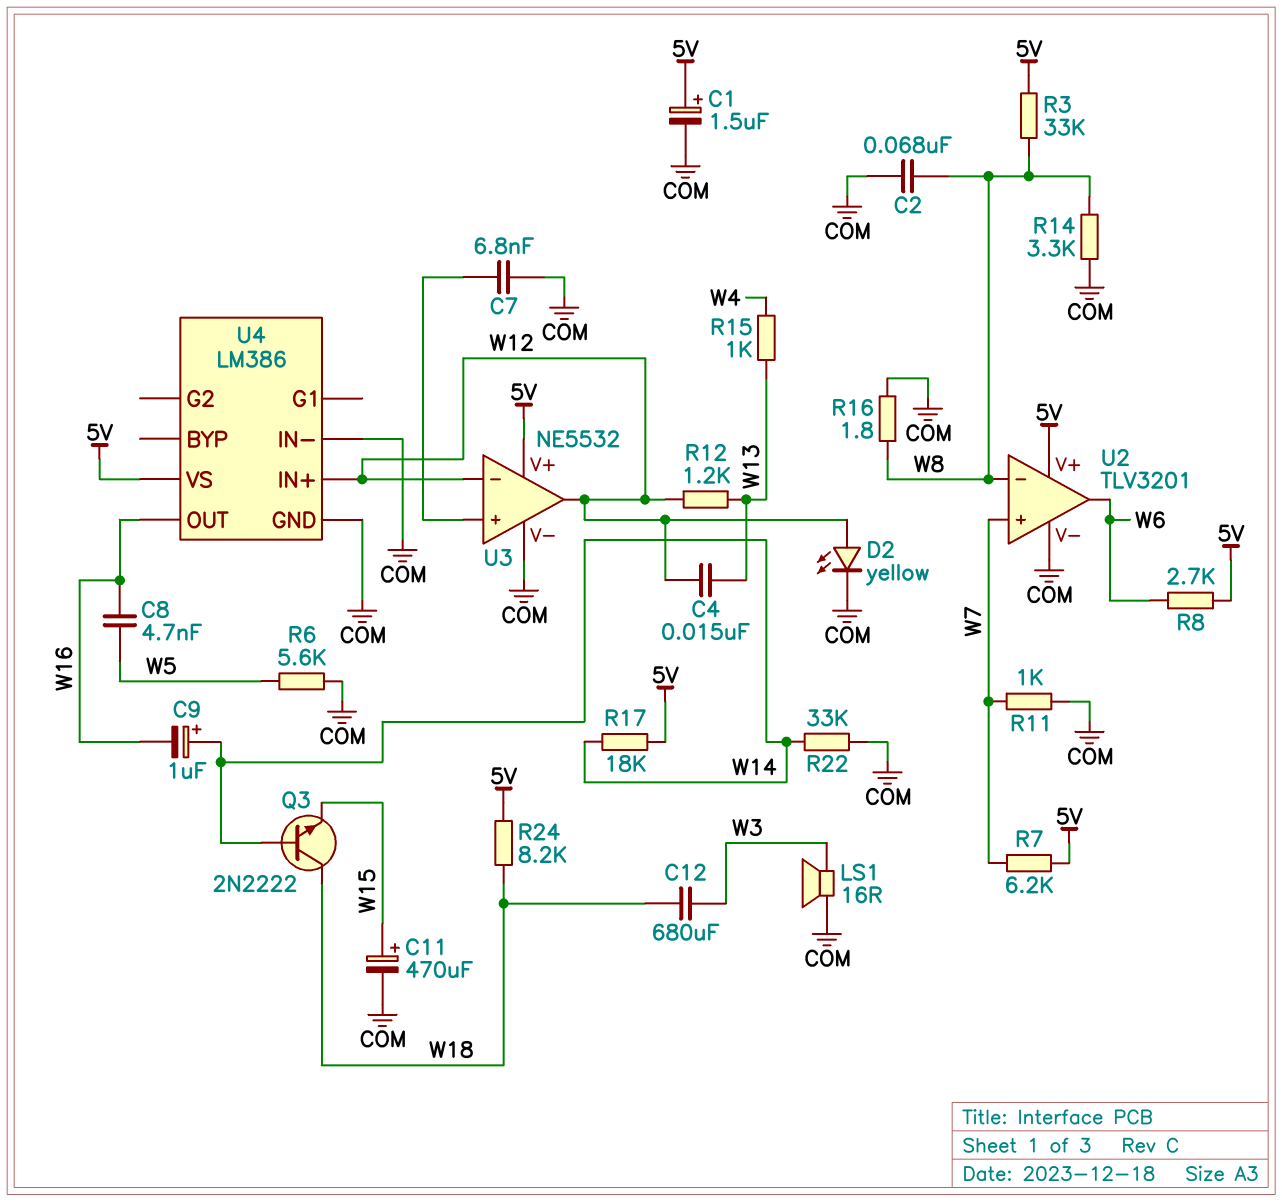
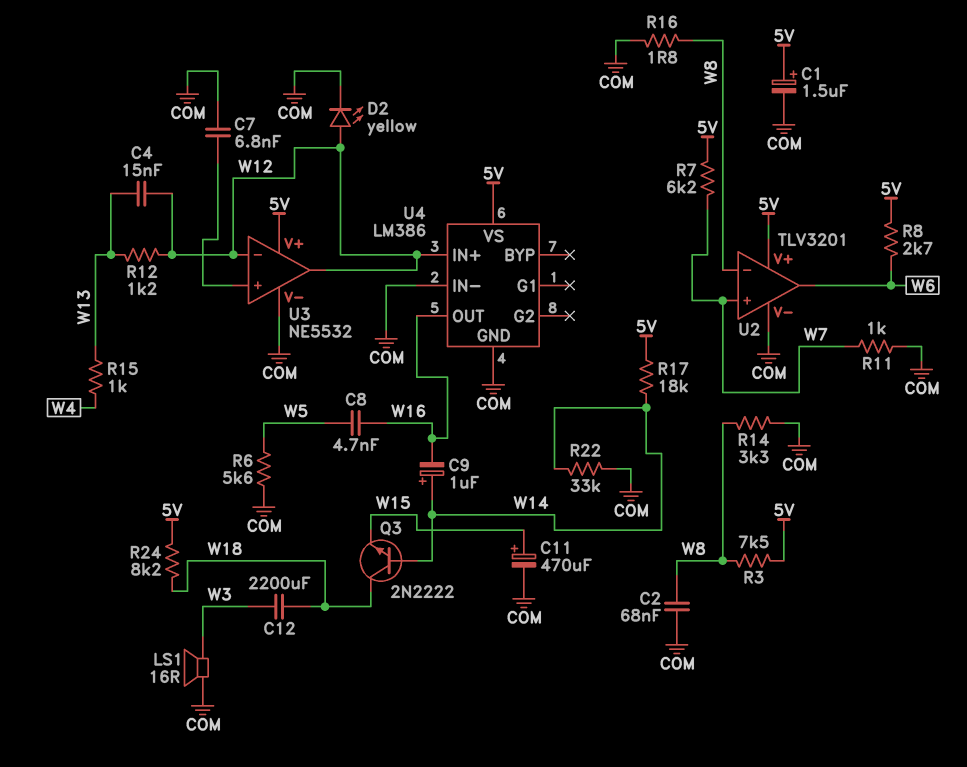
C12: 680uF (W3, W18) -> 2200uF (W3, W18)
R3: 33k (5V, W8) -> 7.5k (5V, W8)

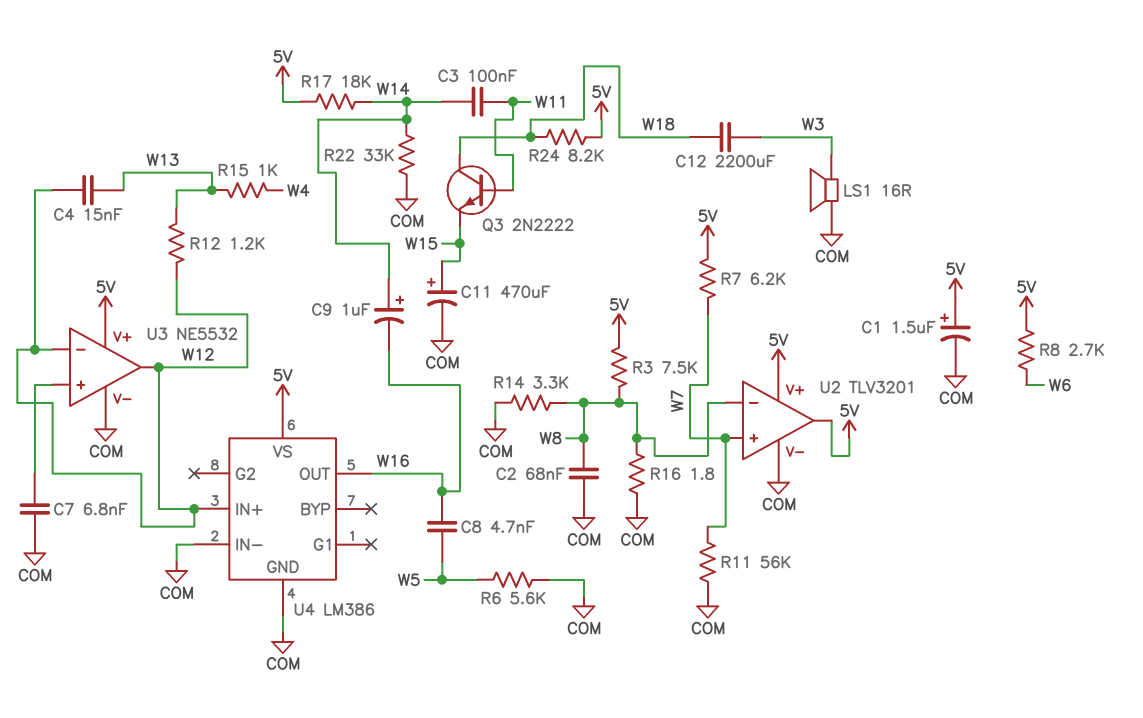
C3: none -> 100nF (W11, W14)
D2: LED yellow (A W12, K COM) -> none
Q3: NPN 2N2222 (B W14, C W18, E W15) -> NPN 2N2222 (B W11, C W18, E W15)
R11: 1k (COM, W7) -> 56k (COM, W7)
U2 pin out: W6 -> 5V

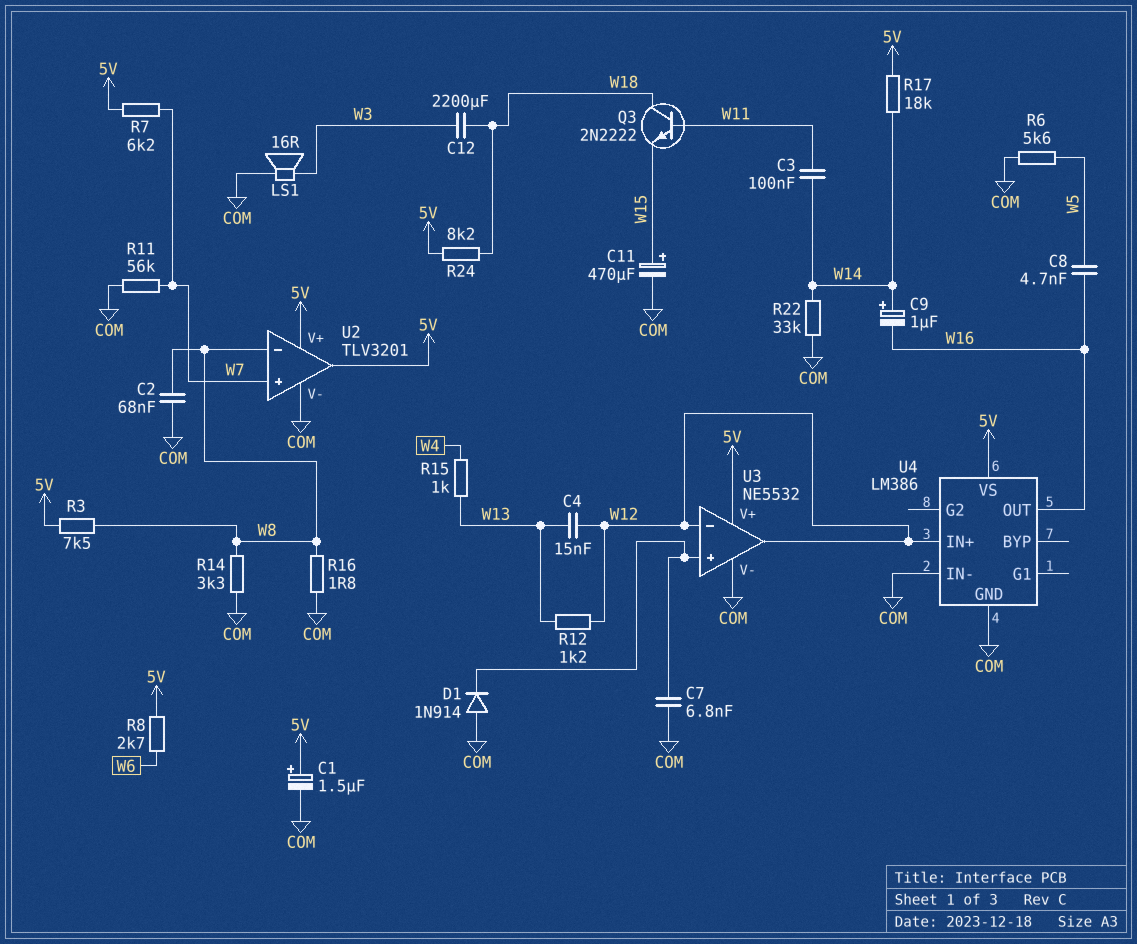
D1: none -> diode 1N914 (A COM, K U3/in+)

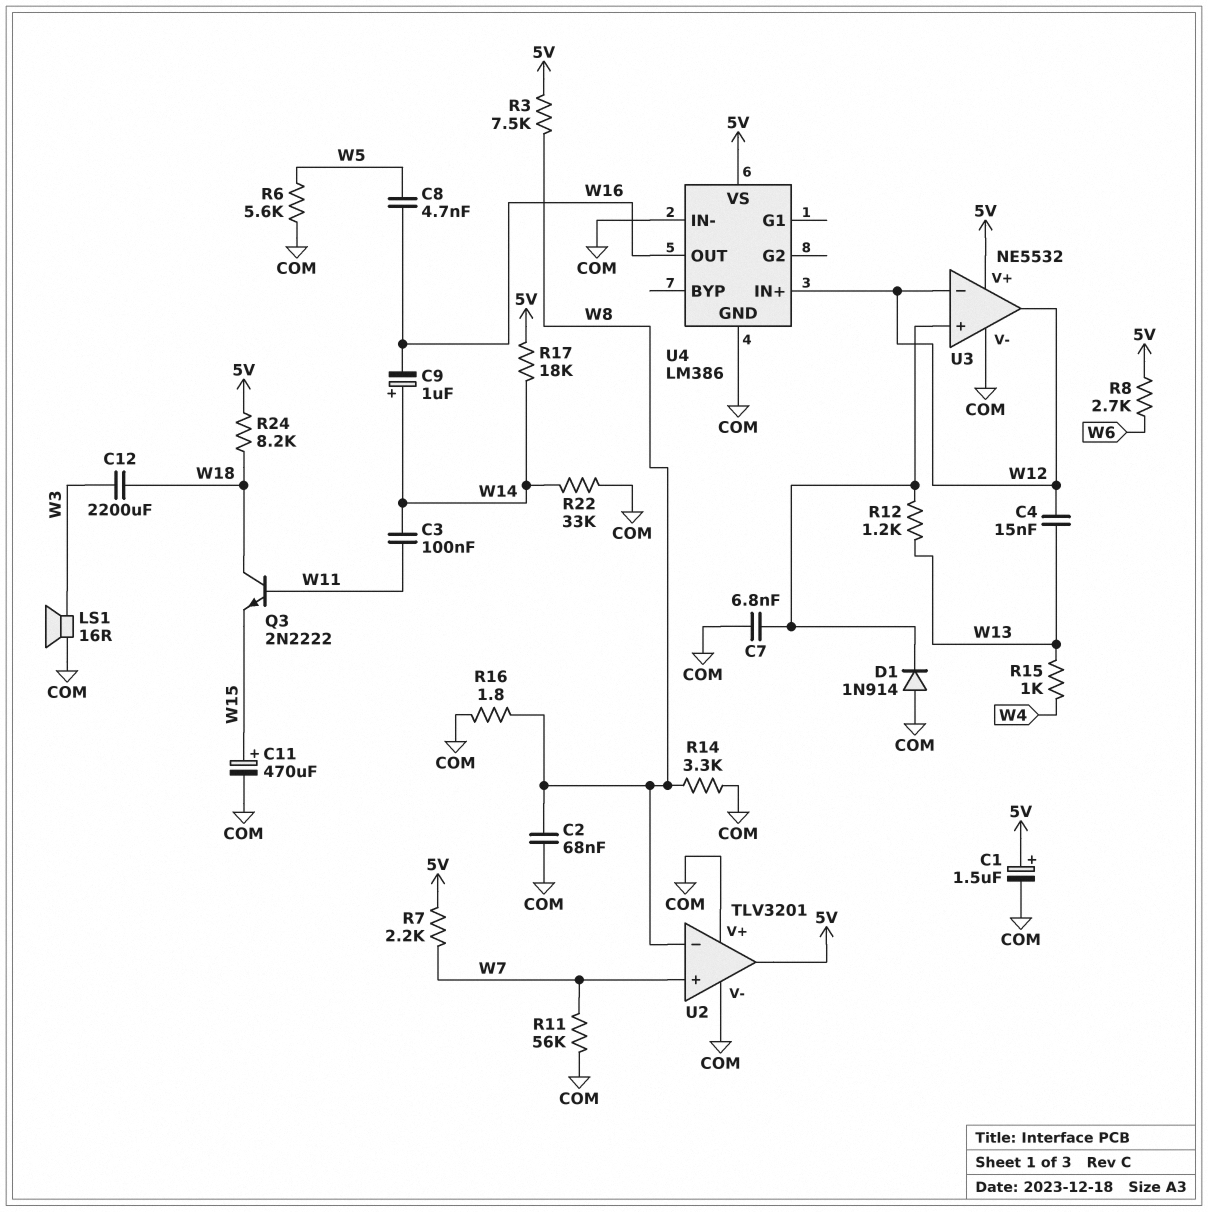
R7: 6.2k (5V, W7) -> 2.2k (5V, W7)
R12: 1.2k (W12, W13) -> 1.2k (U3/in+, W13)
U2 pin V+: 5V -> COM

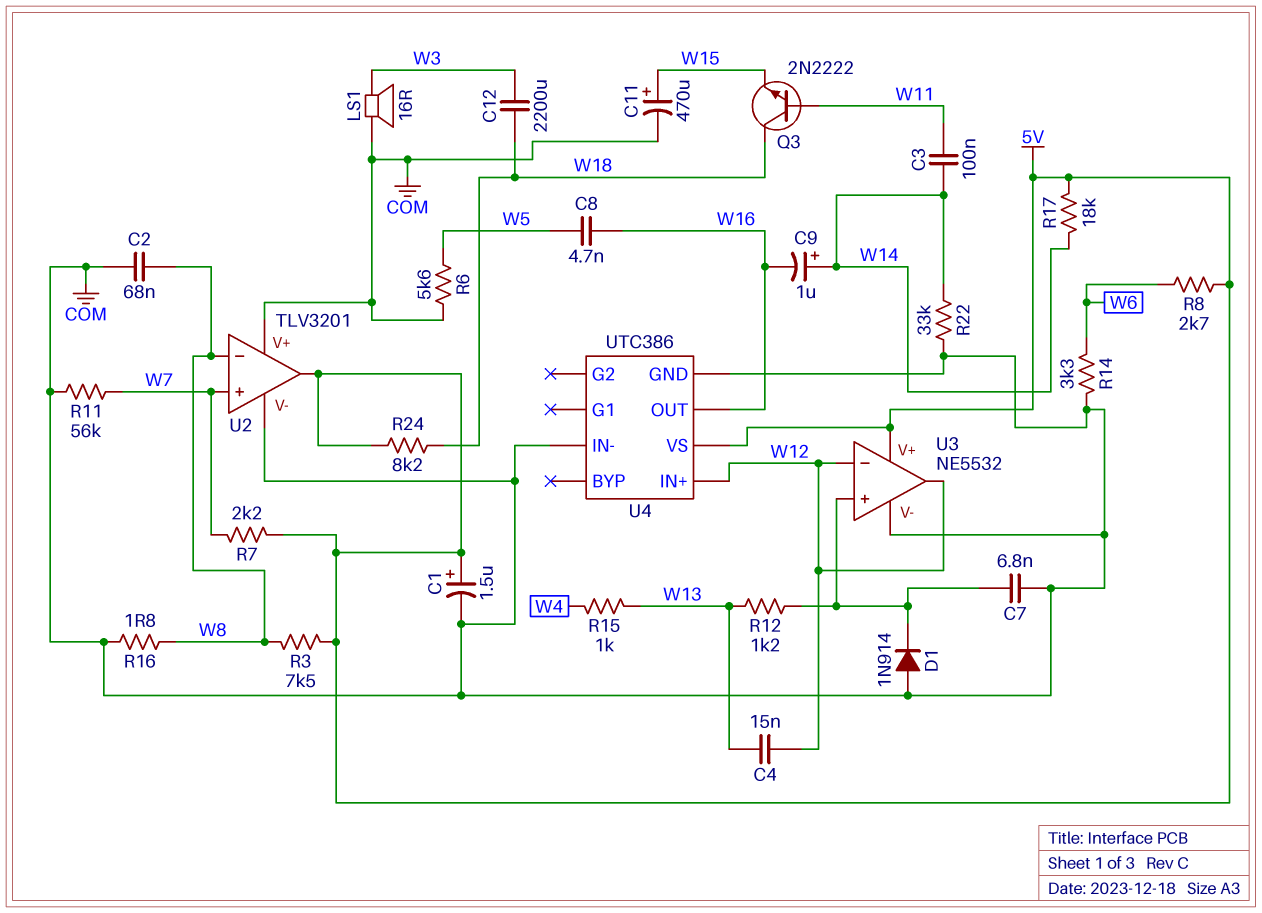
R14: 3.3k (COM, W8) -> 3.3k (COM, W6)
U4: LM386 -> UTC386

